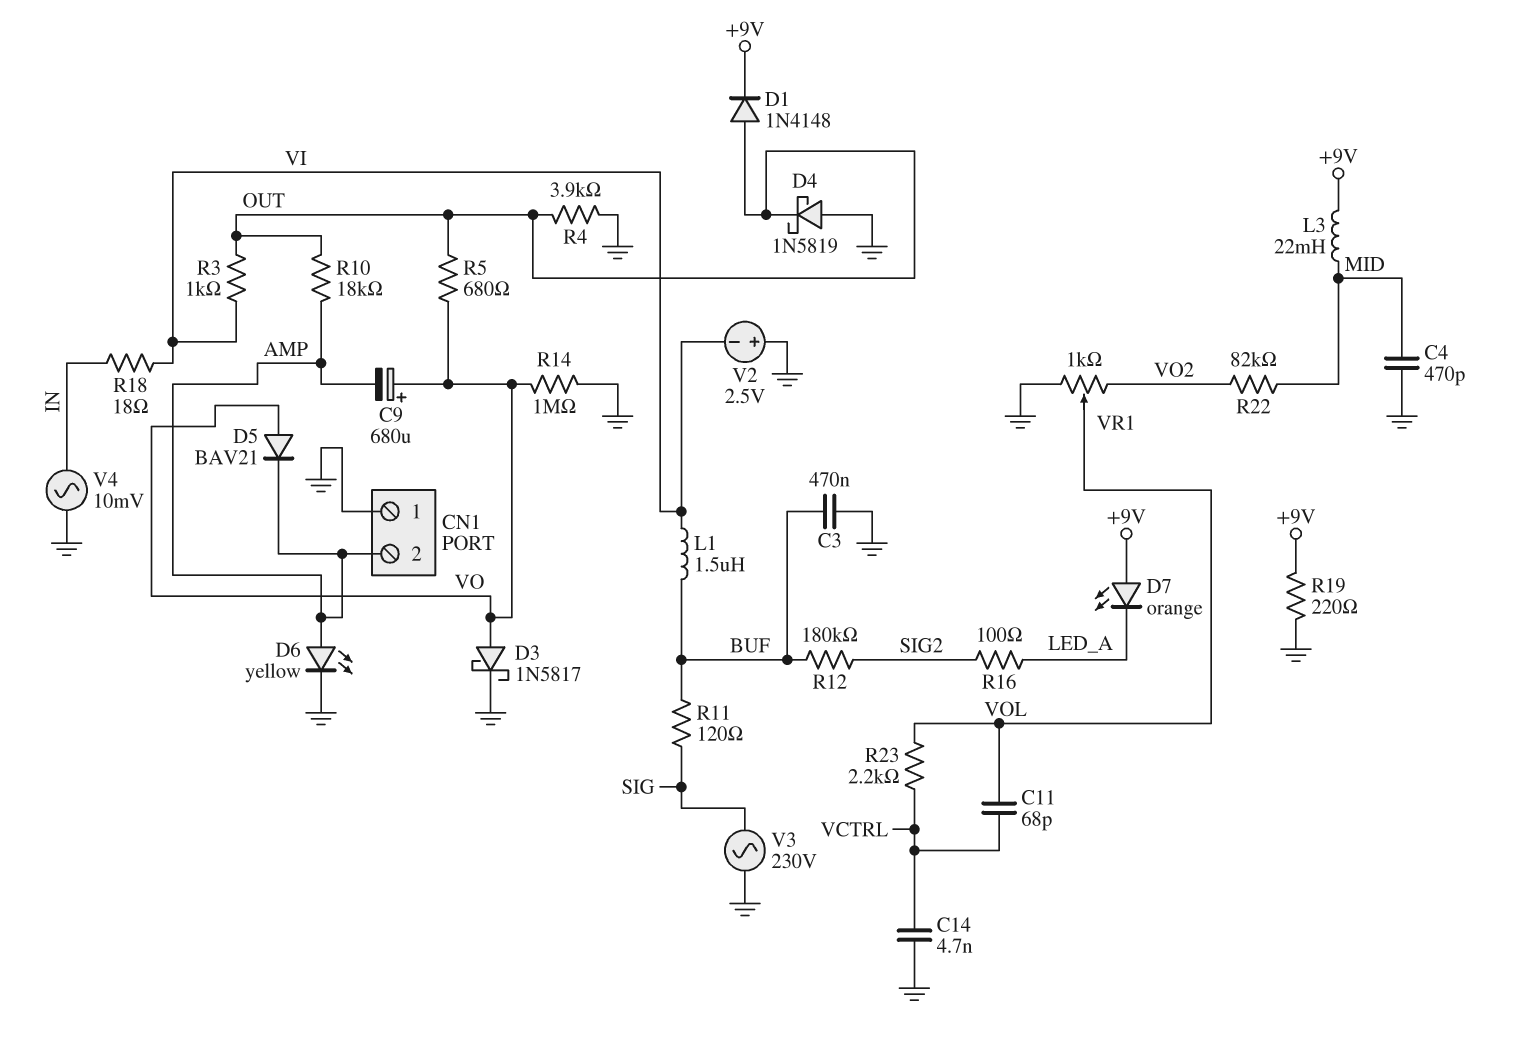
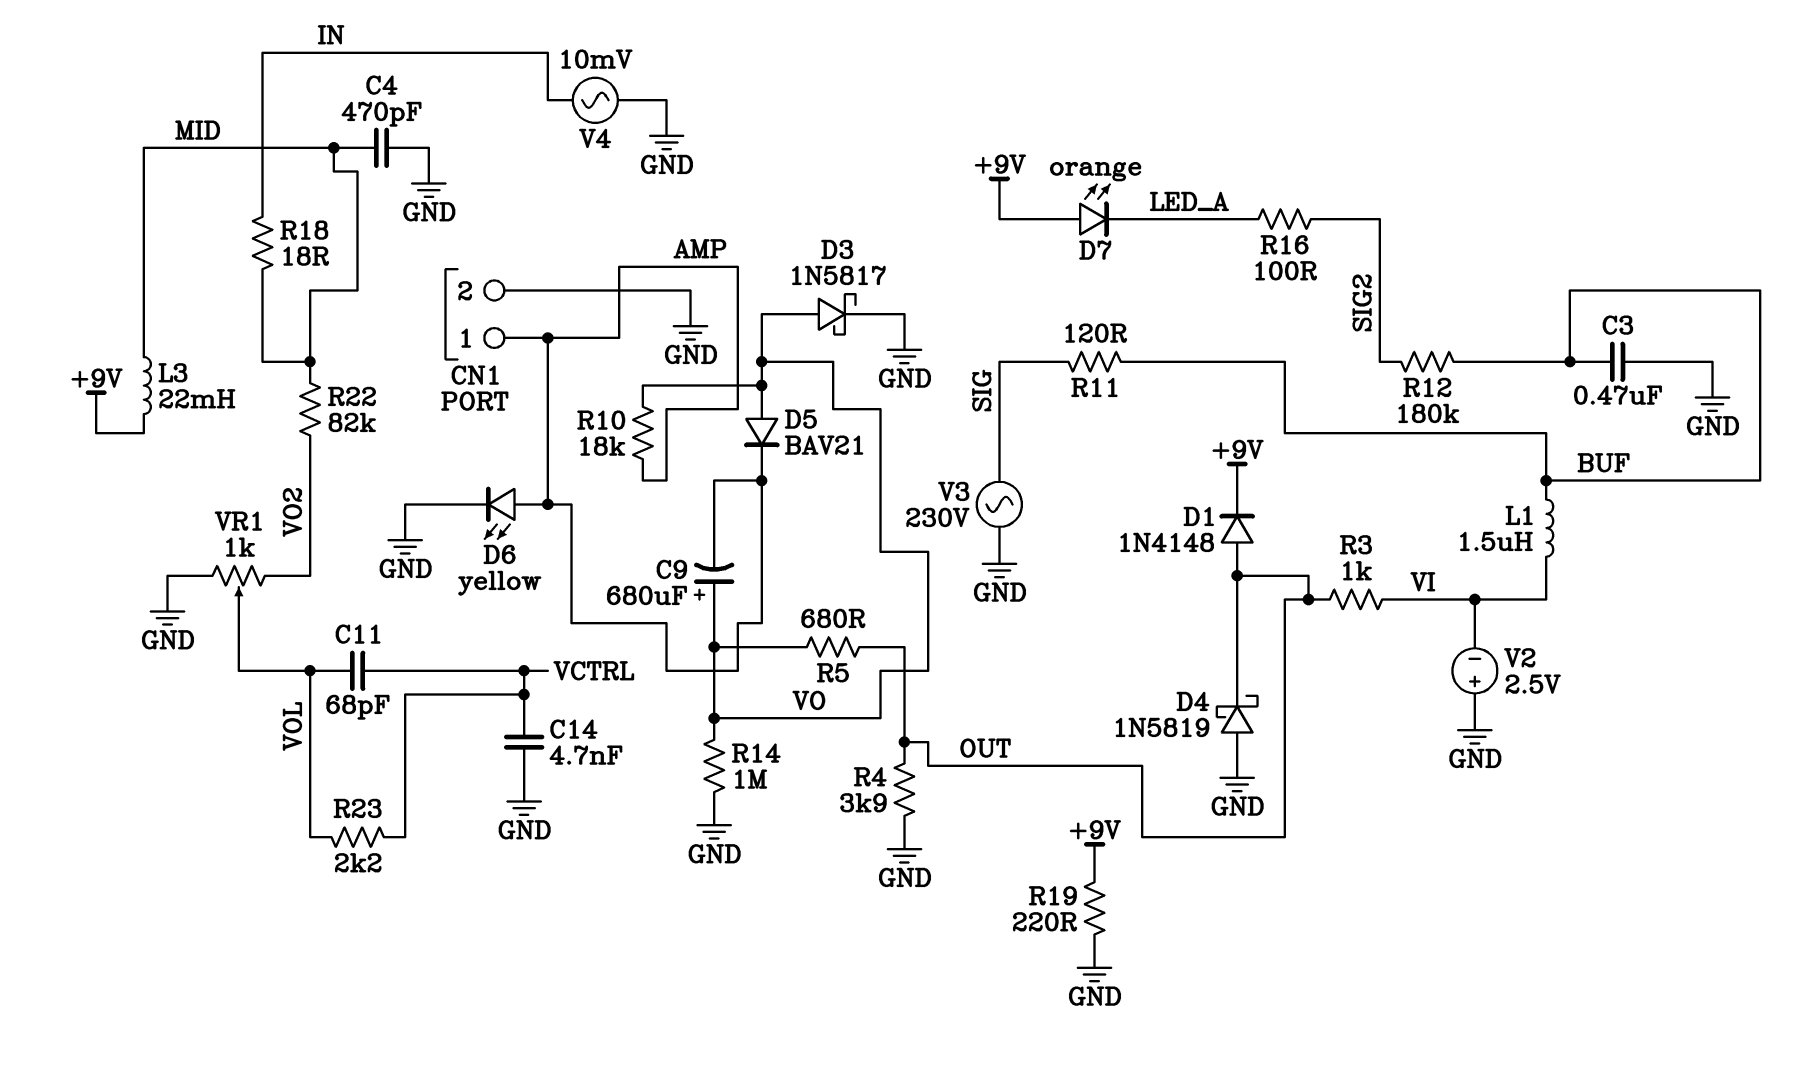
CN1 pin 1: GND -> AMP
CN1 pin 2: AMP -> GND
R10: 18k (AMP, OUT) -> 18k (AMP, VO)
R18: 18 (IN, VI) -> 18 (IN, MID)

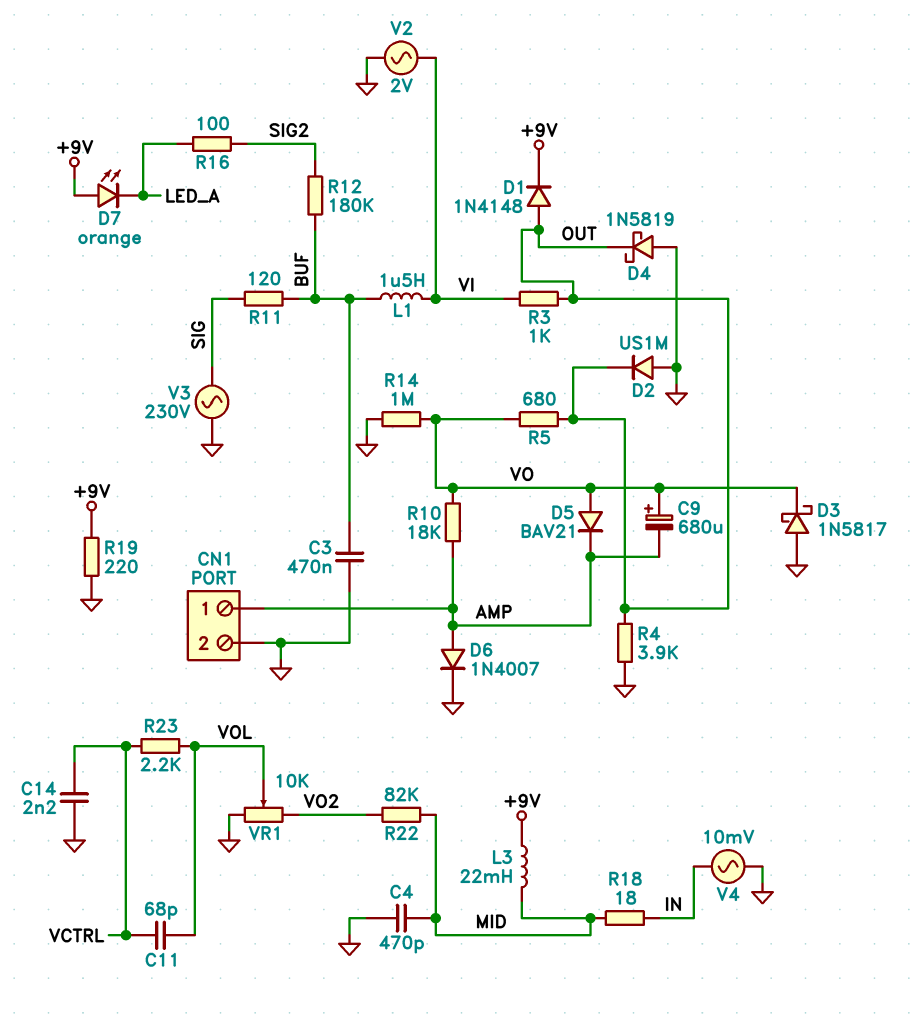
C14: 4.7nF (GND, VCTRL) -> 2.2nF (GND, VCTRL)
D2: none -> diode US1M (A GND, K OUT)
D3: schottky 1N5817 (A VO, K GND) -> schottky 1N5817 (A GND, K VO)
D6: LED yellow (A AMP, K GND) -> diode 1N4007 (A AMP, K GND)
V2: 2.5V (plus GND, minus VI) -> AC 2V (GND, VI)
VR1: 1k (GND, VO2, wiper VOL) -> 10k (GND, VO2, wiper VOL)

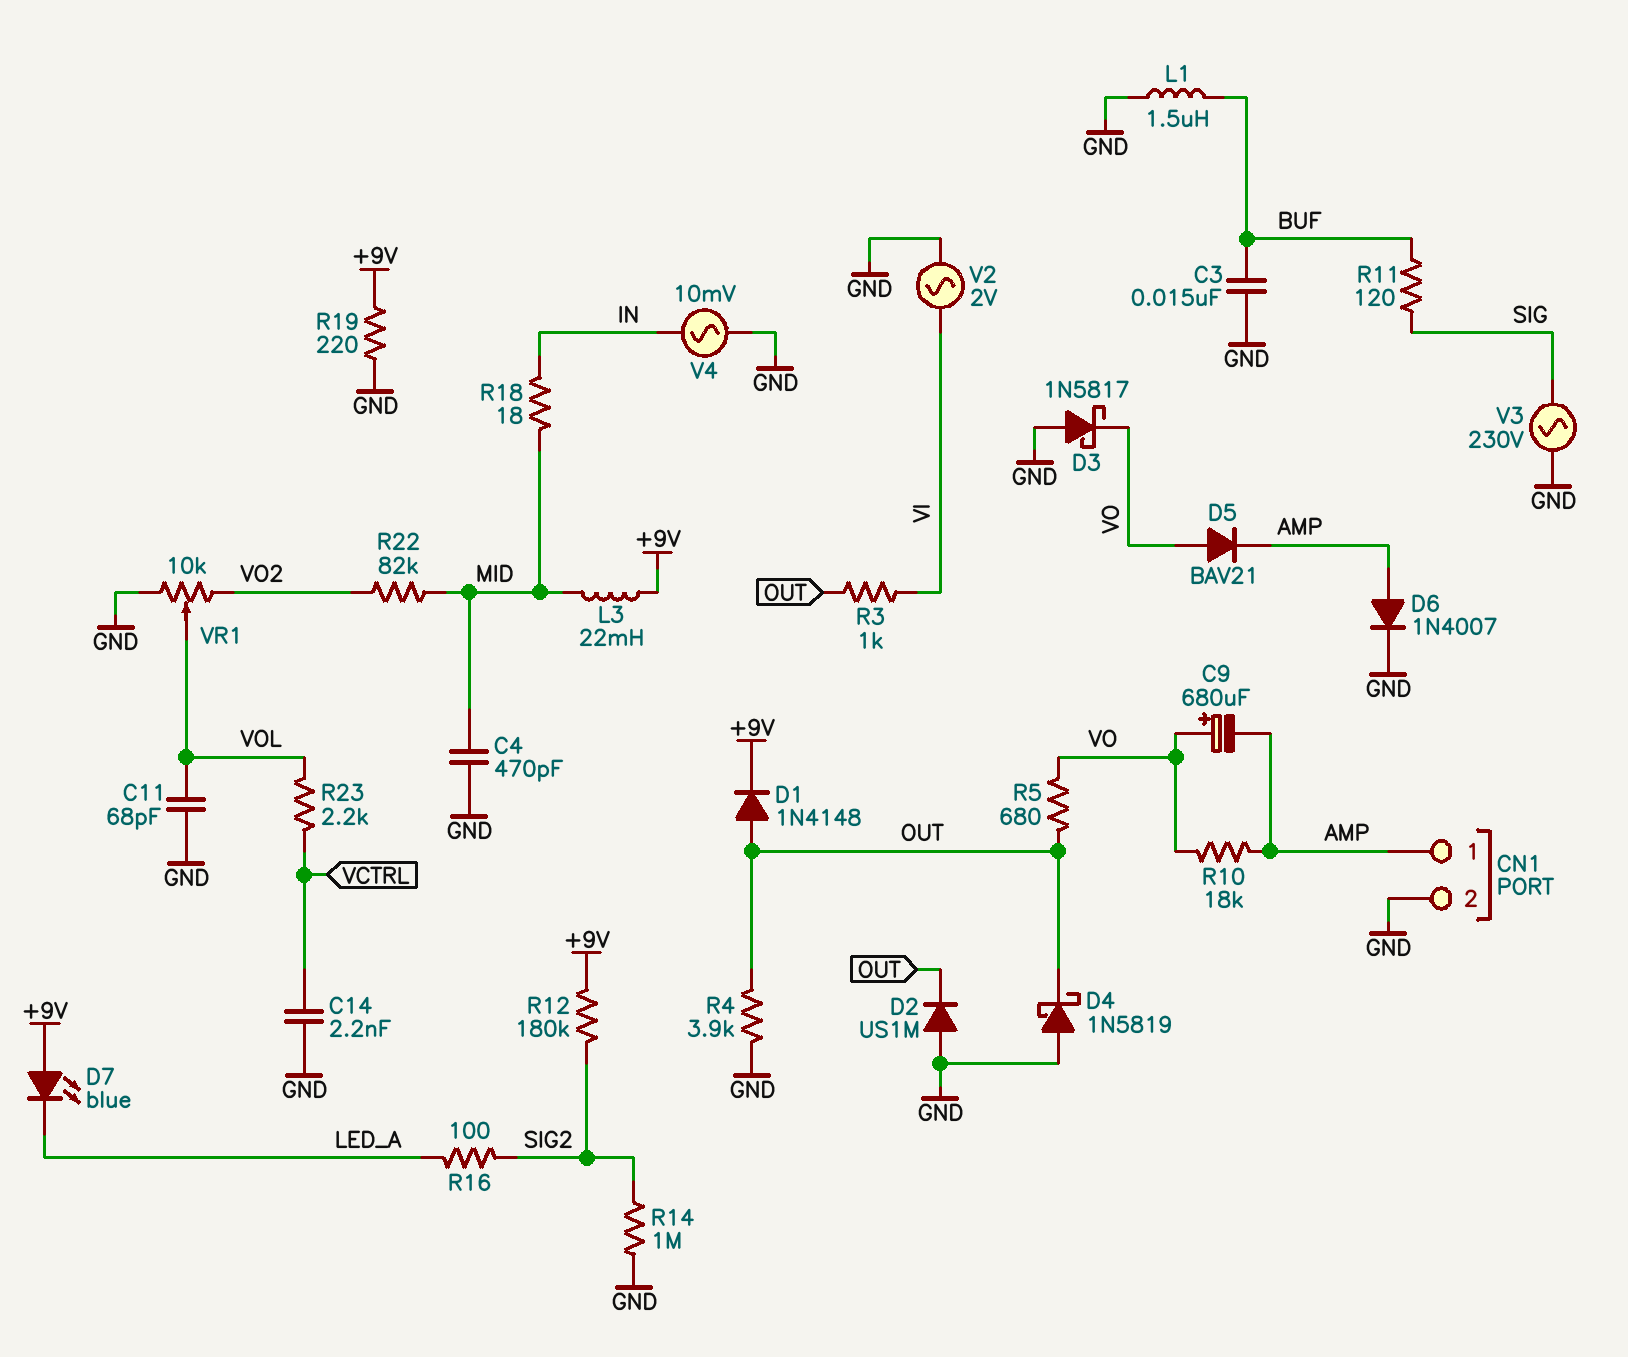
C3: 470nF (BUF, GND) -> 15nF (BUF, GND)
C11: 68pF (VCTRL, VOL) -> 68pF (GND, VOL)
D7: LED orange (A +9V, K LED_A) -> LED blue (A +9V, K LED_A)
L1: 1.5uH (BUF, VI) -> 1.5uH (BUF, GND)
R12: 180k (BUF, SIG2) -> 180k (+9V, SIG2)
R14: 1M (GND, VO) -> 1M (GND, SIG2)

